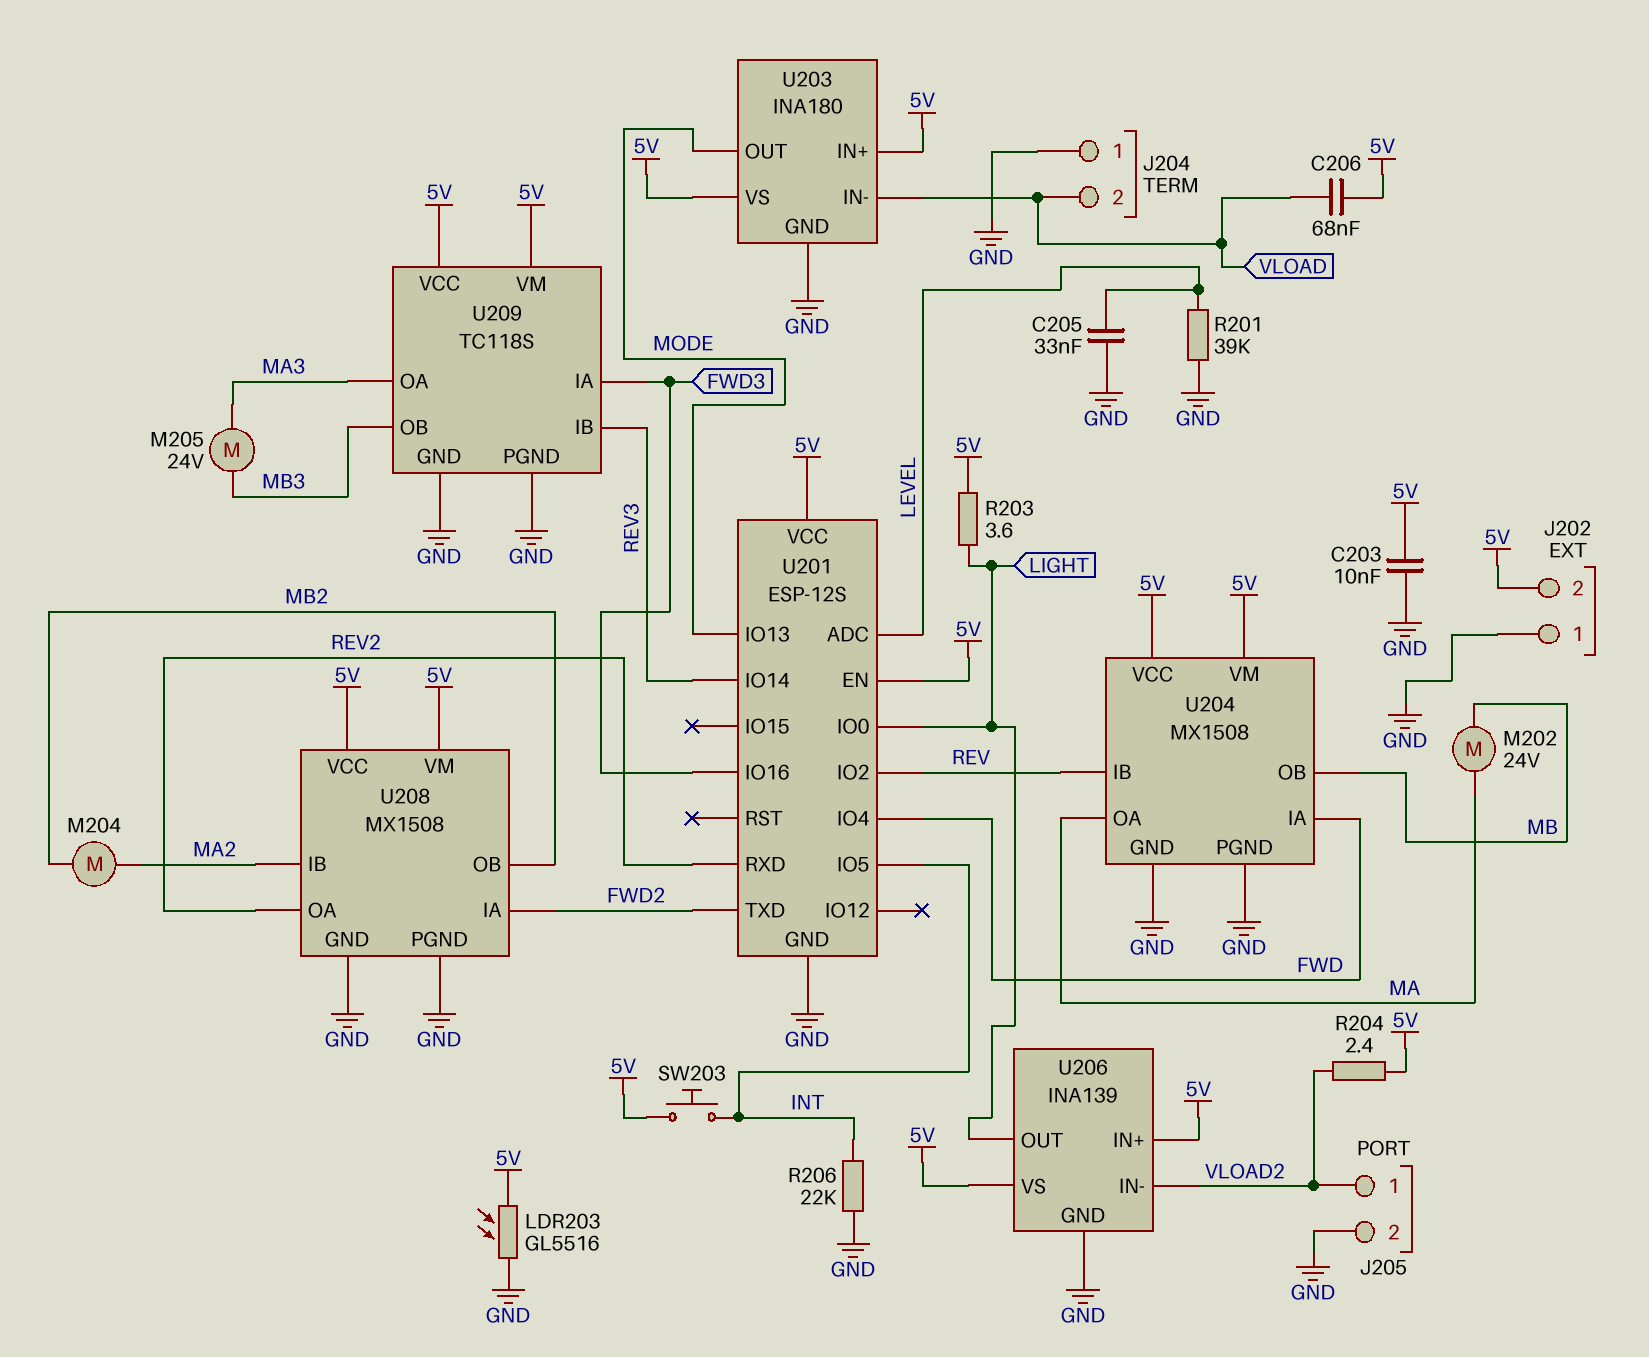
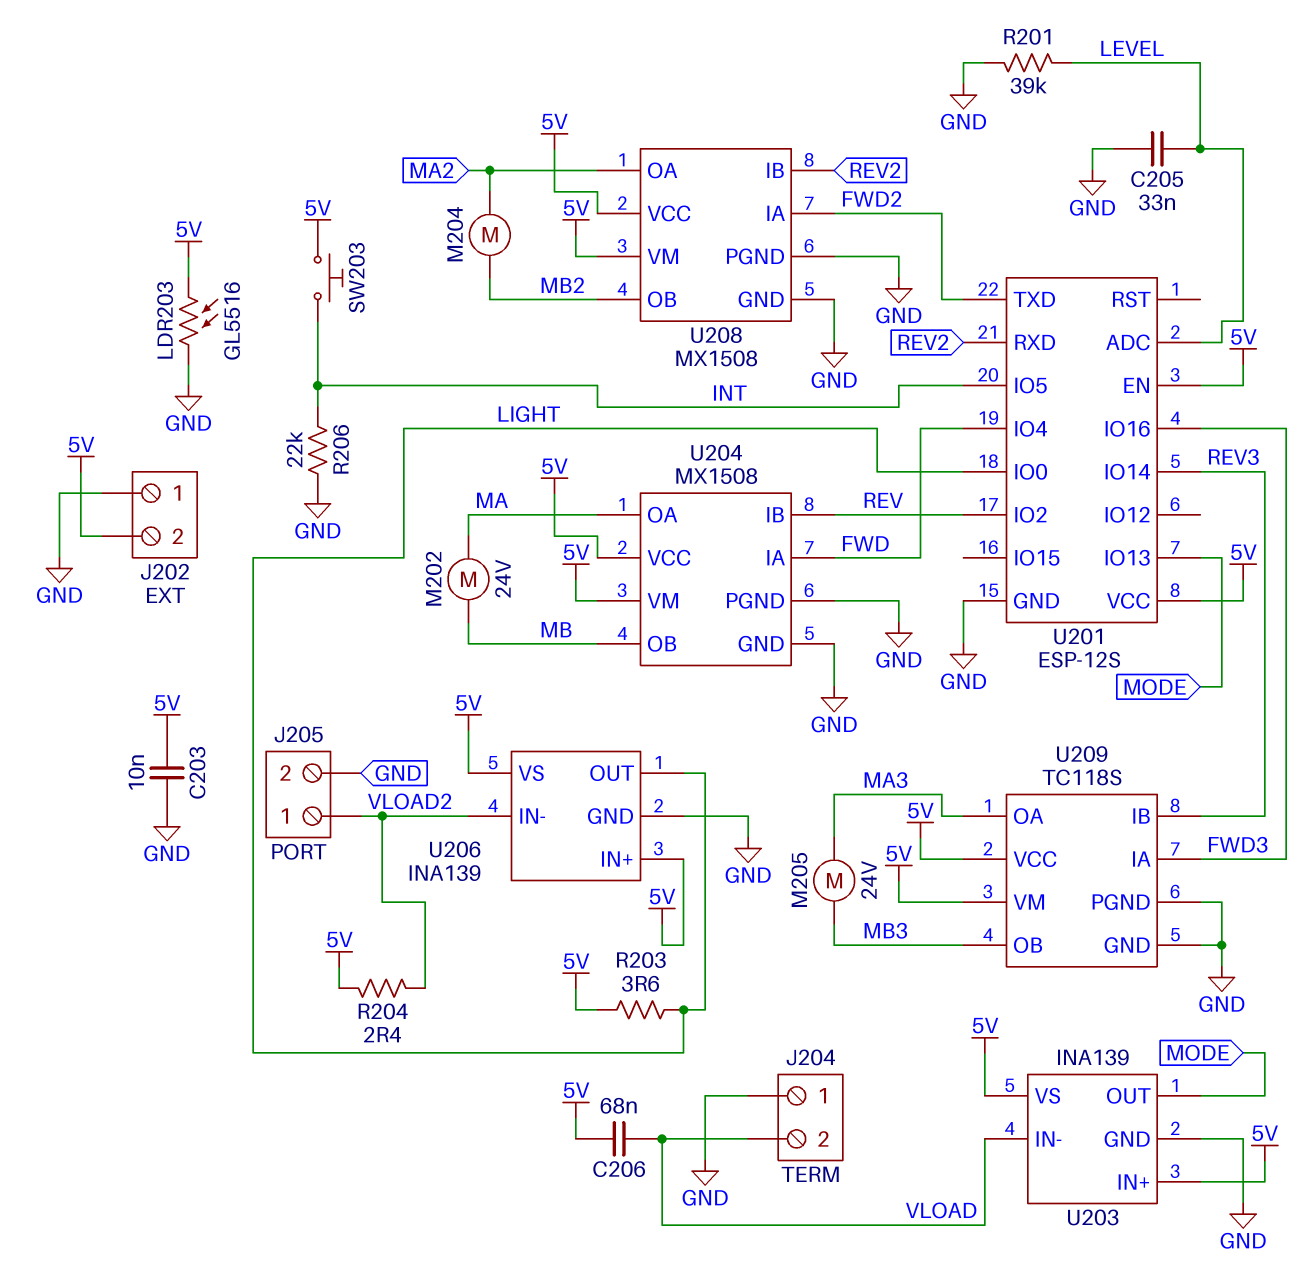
U203: INA180 -> INA139
U208 pin IB: MA2 -> REV2
U208 pin OA: REV2 -> MA2

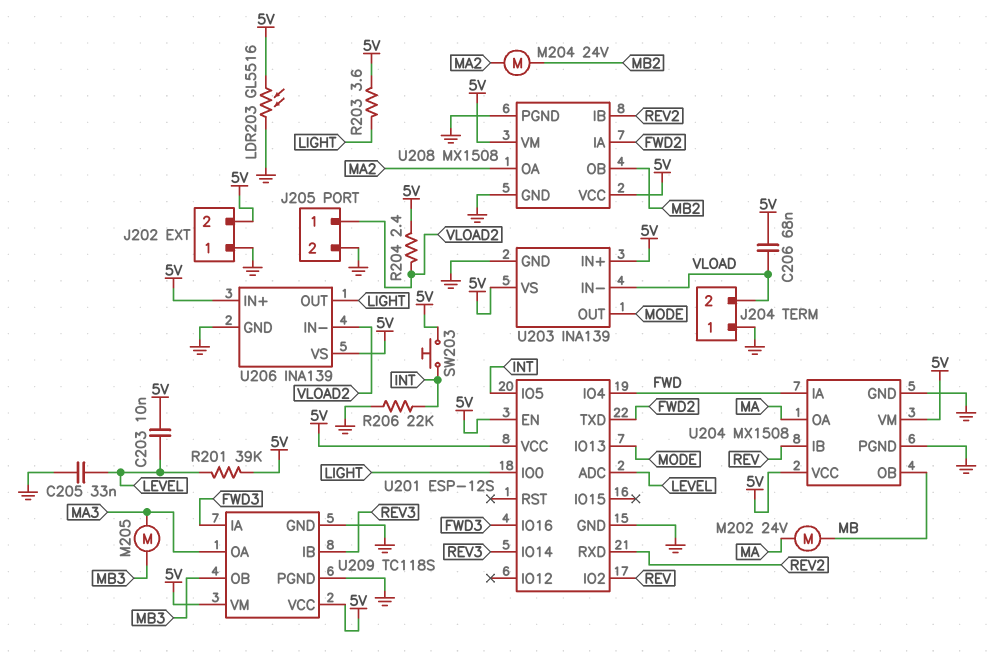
C203: 10nF (5V, GND) -> 10nF (5V, LEVEL)
M204: motor (MA2, MB2) -> motor 24V (MA2, MB2)
M205: motor 24V (MA3, MB3) -> motor (MA3, MB3)
R201: 39k (GND, LEVEL) -> 39k (5V, LEVEL)

